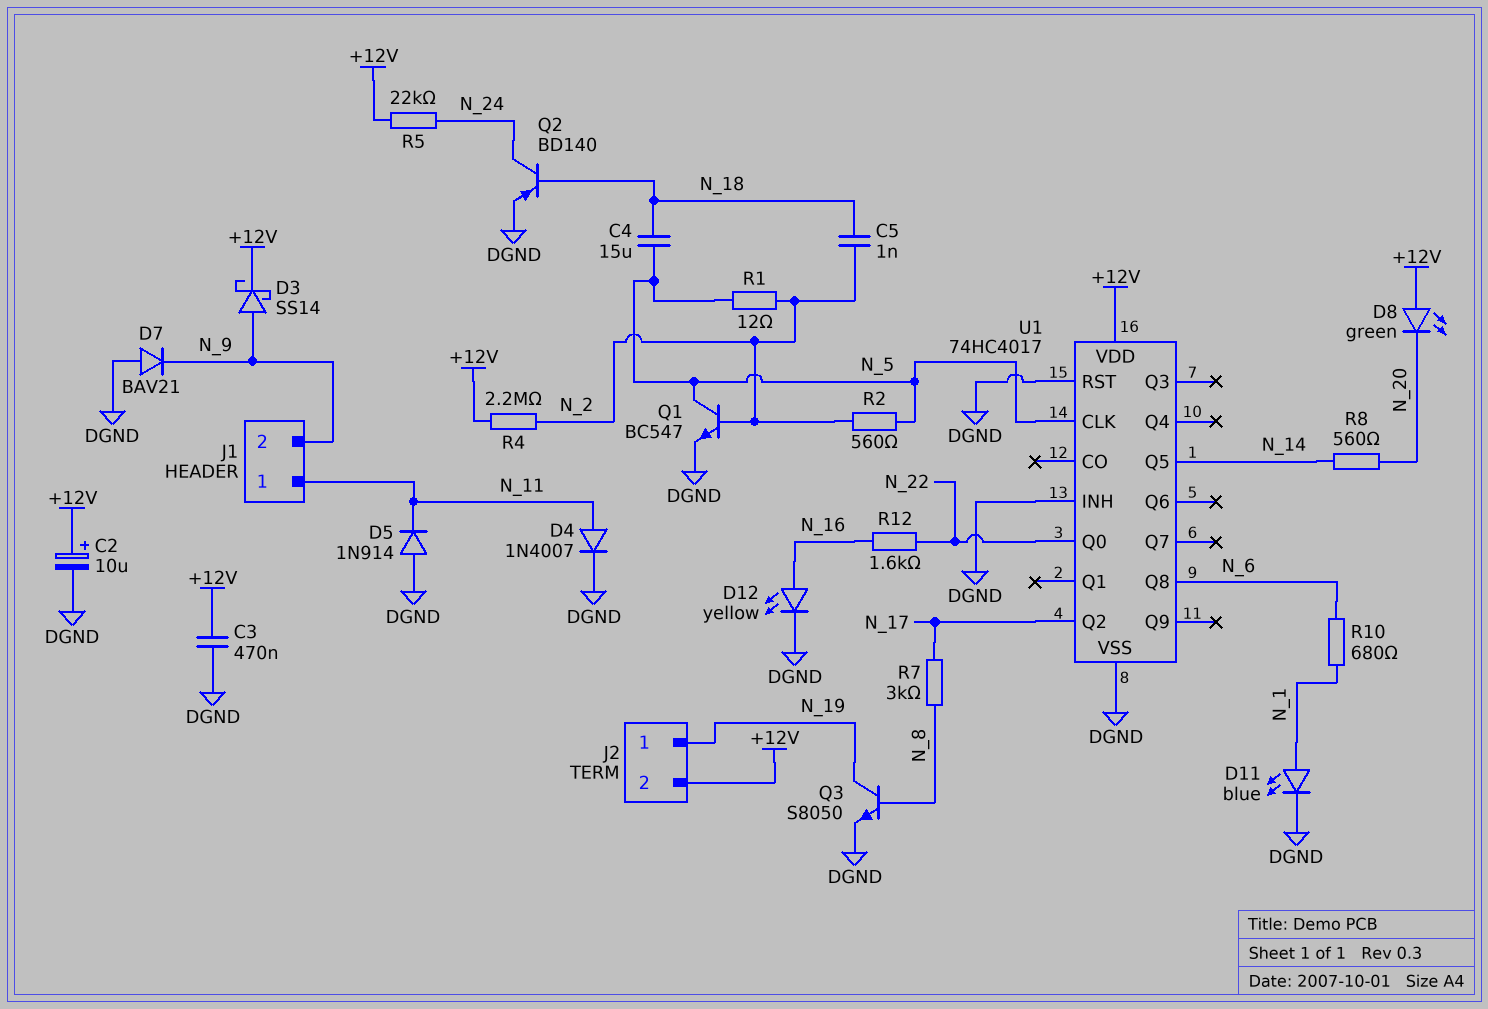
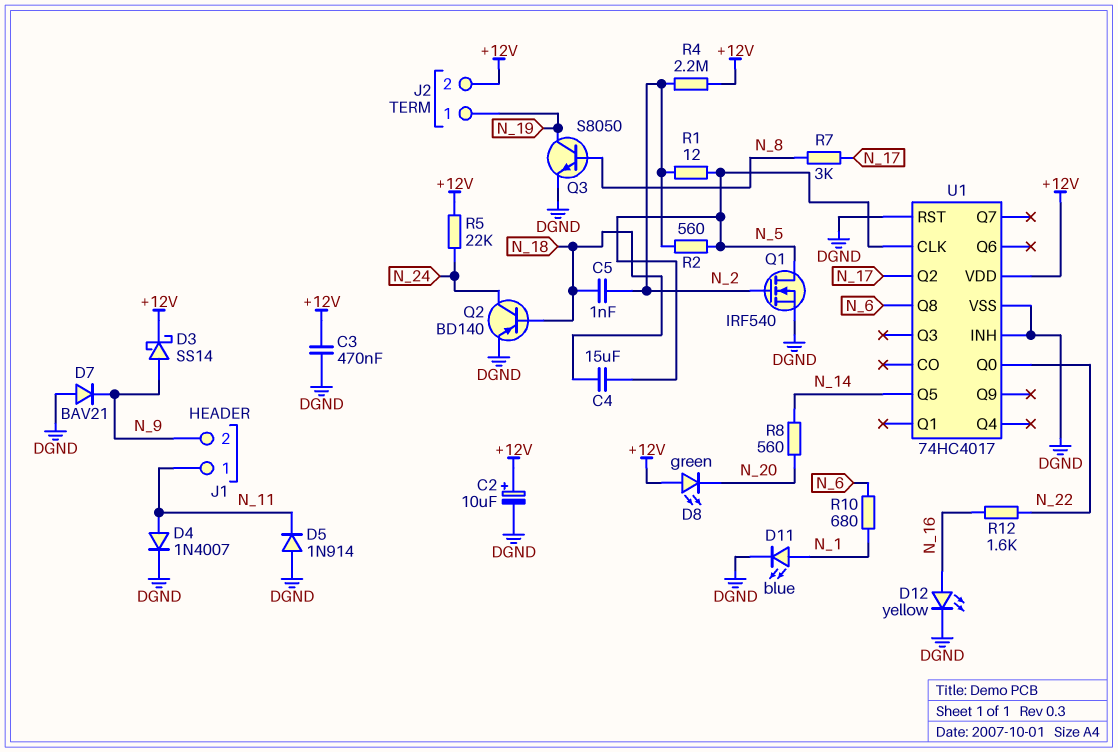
Q1: NPN BC547 (B N_2, C N_5, E DGND) -> NMOS IRF540 (G N_2, D N_5, S DGND)

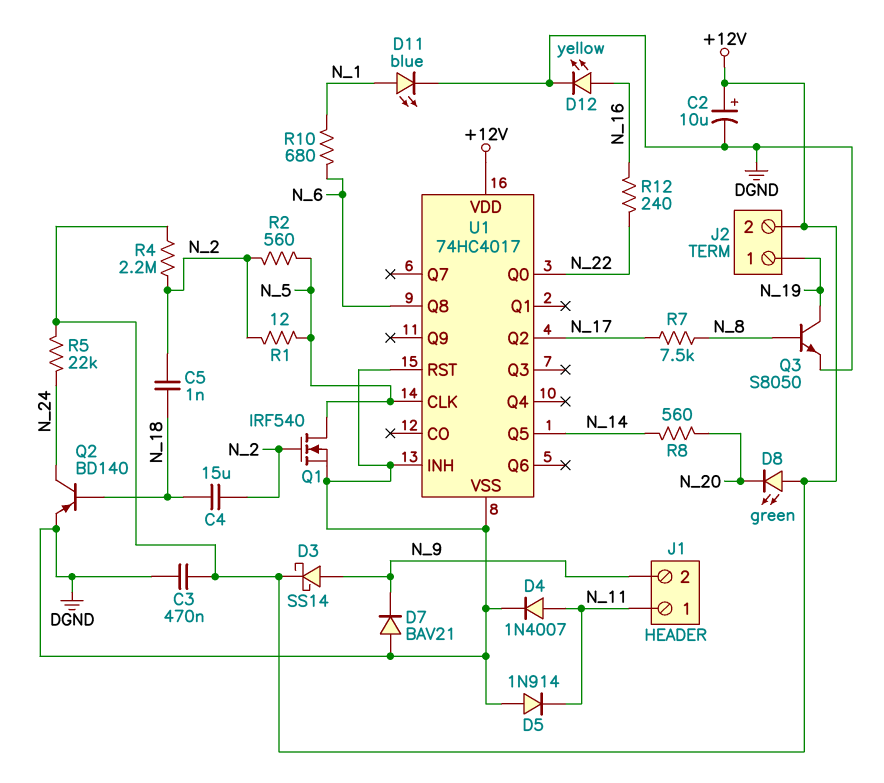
C4: 15uF (N_5, N_18) -> 15uF (N_2, N_18)
R7: 3k (N_8, N_17) -> 7.5k (N_8, N_17)
R12: 1.6k (N_16, N_22) -> 240 (N_16, N_22)

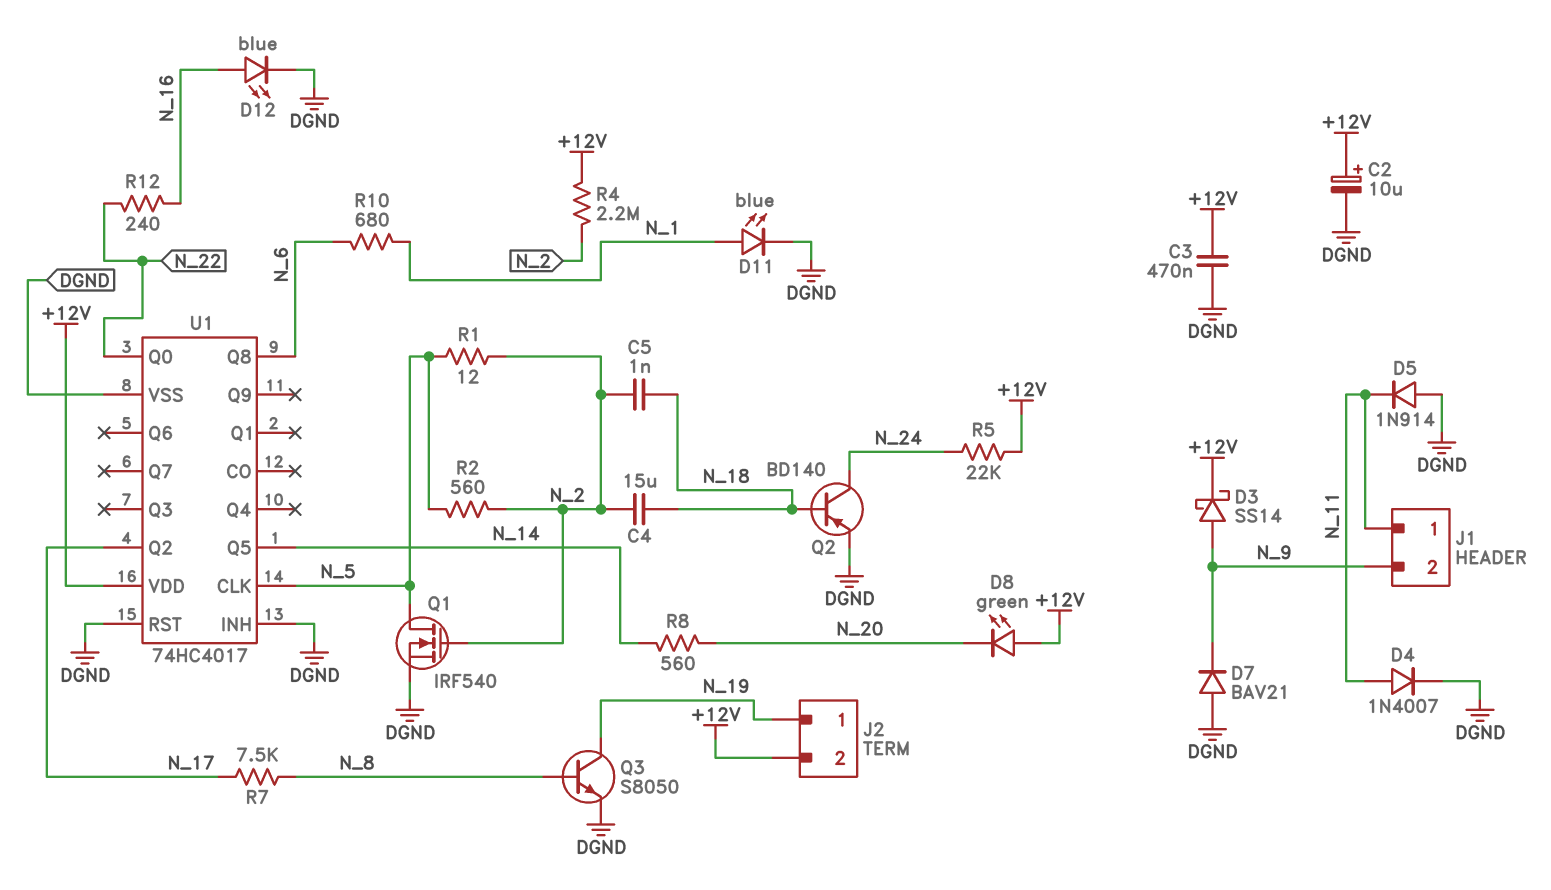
D12: LED yellow (A N_16, K DGND) -> LED blue (A N_16, K DGND)

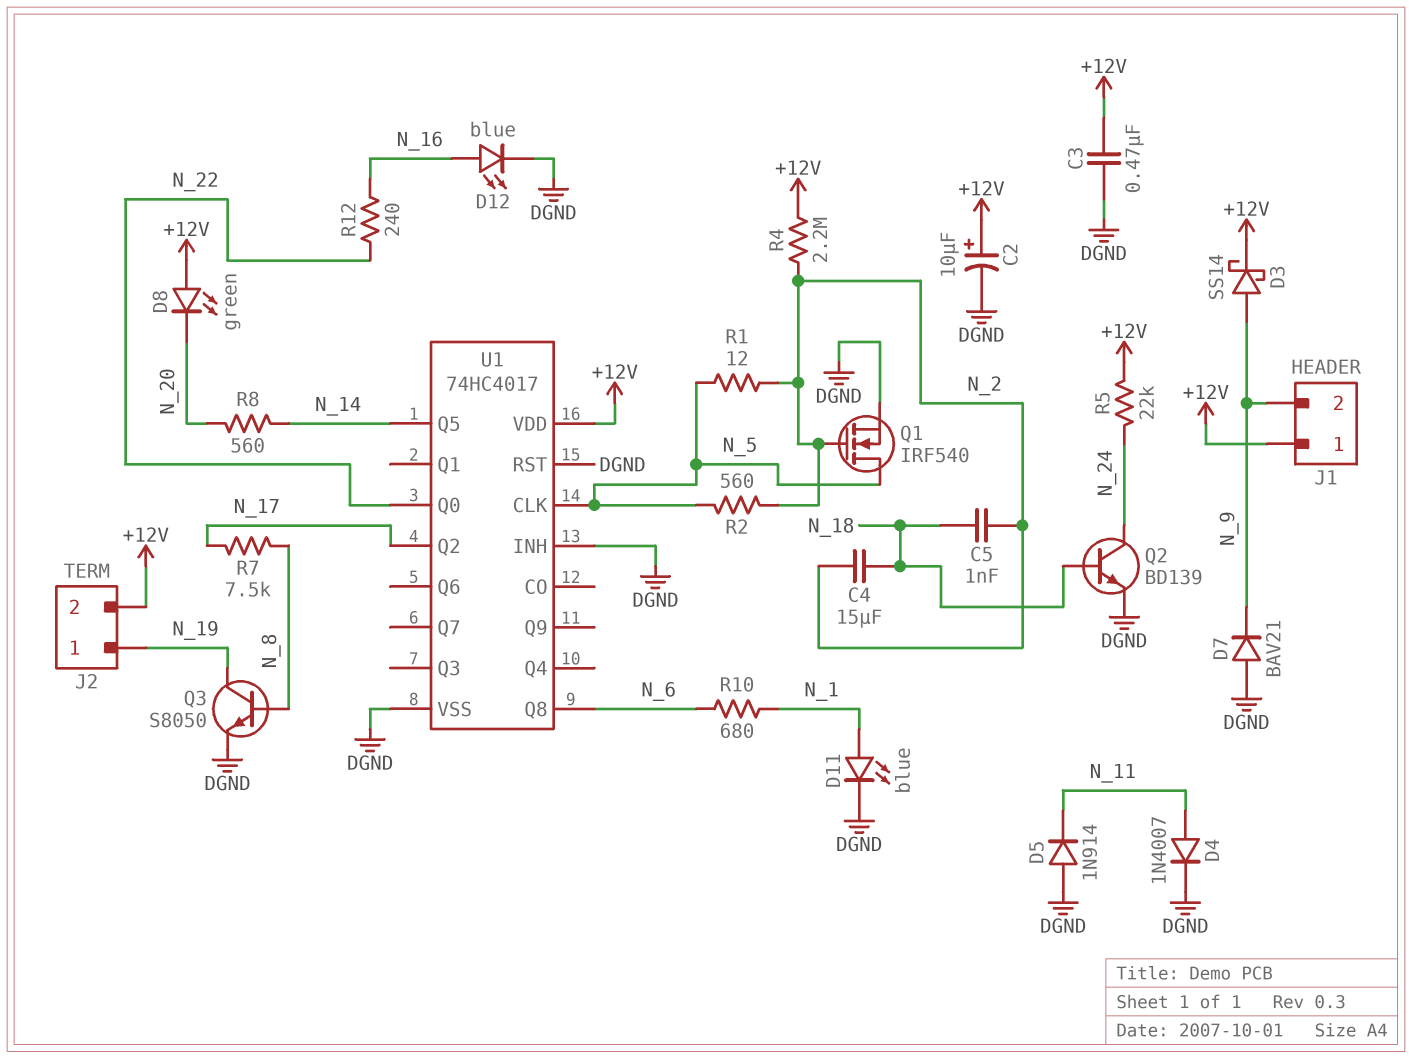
J1 pin 1: N_11 -> +12V
Q2: PNP BD140 (B N_18, C N_24, E DGND) -> NPN BD139 (B N_18, C N_24, E DGND)

